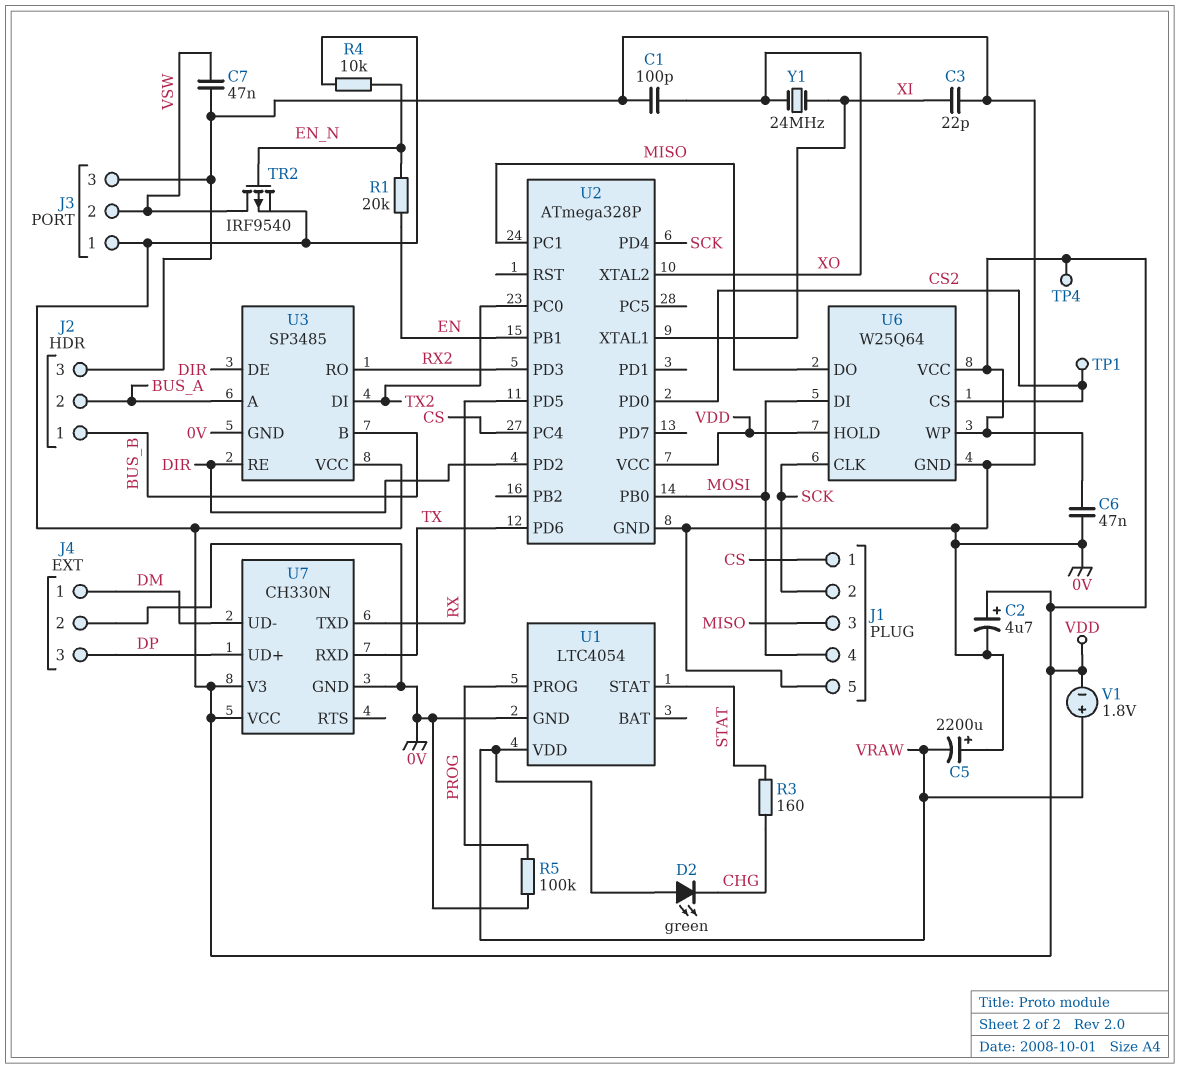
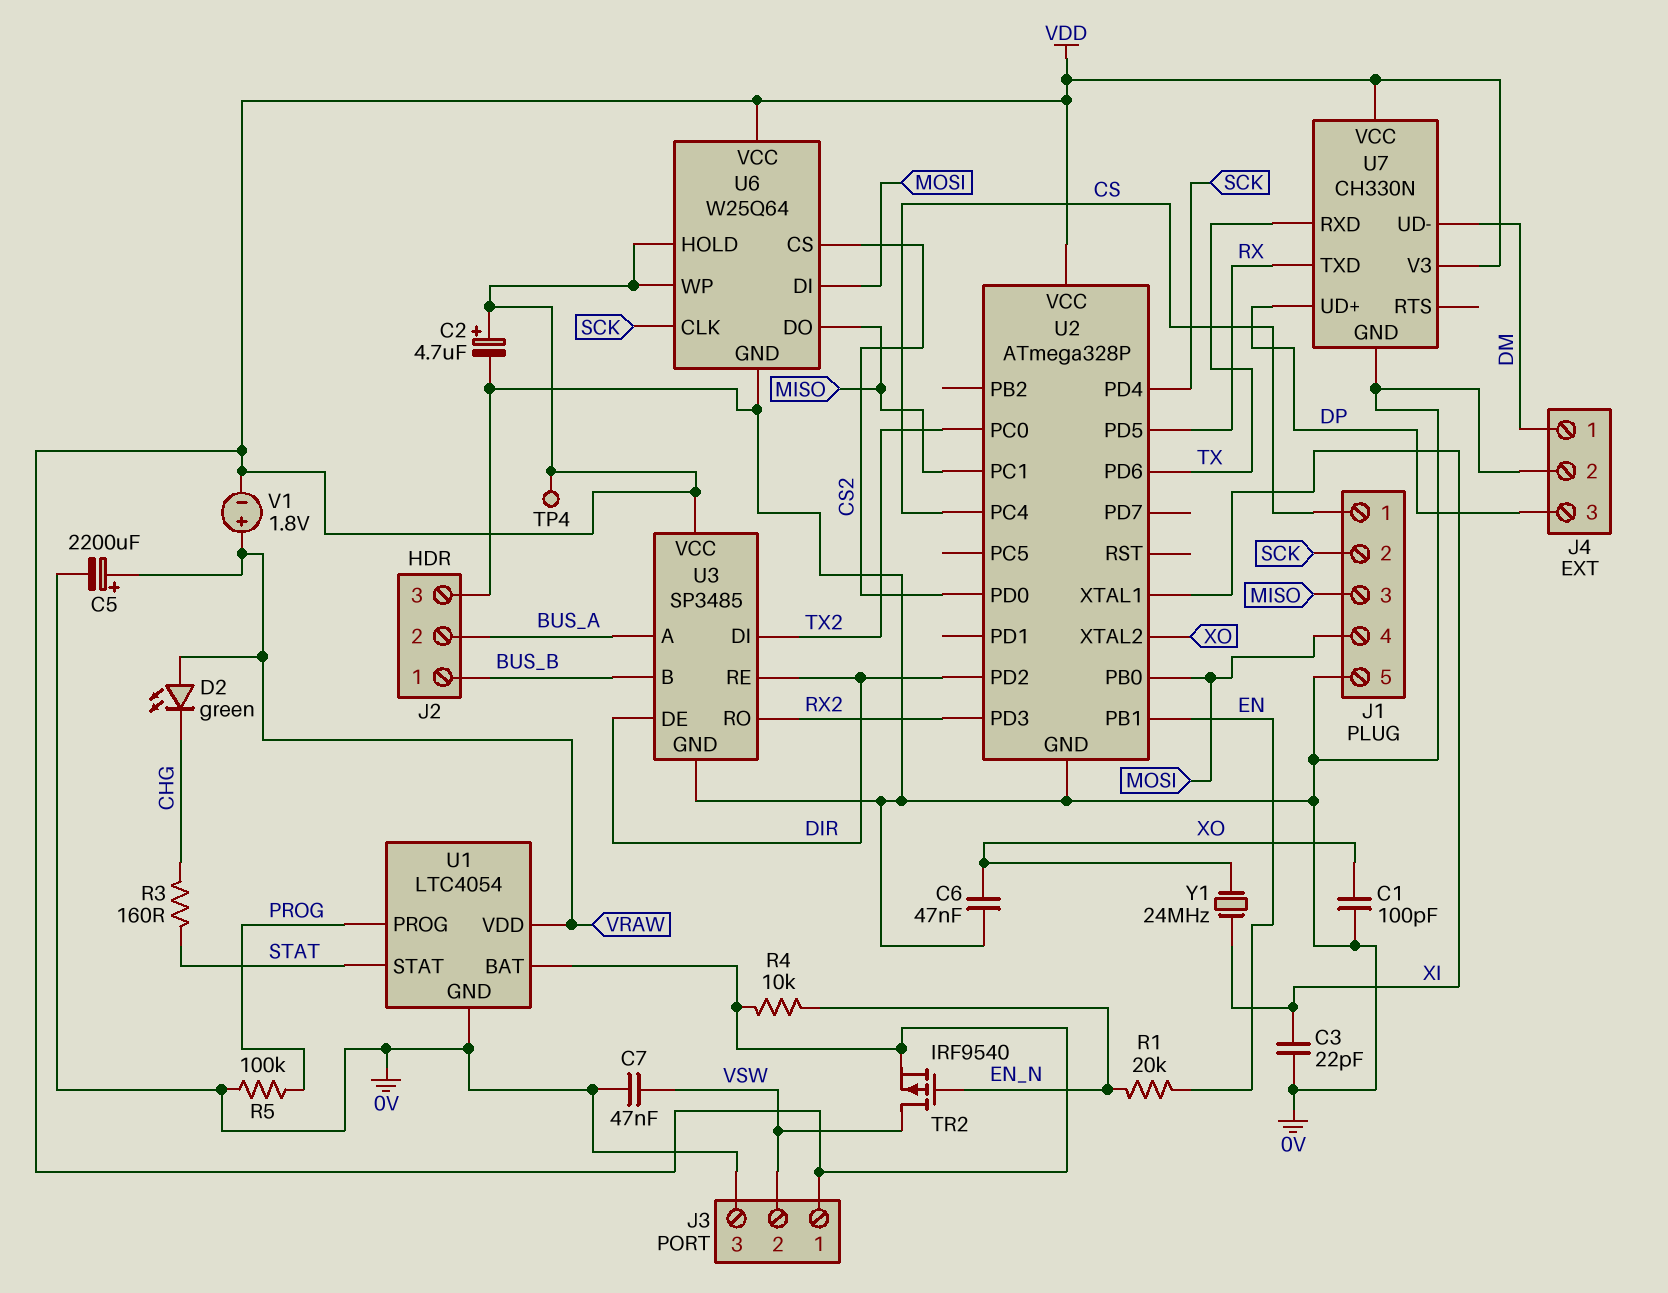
C5: 2200uF (plus 0V, minus VRAW) -> 2200uF (plus VRAW, minus 0V)
C6: 47nF (0V, VDD) -> 47nF (0V, XO)
TP1: test point (CS2) -> none
U1 pin BAT: none -> VDD

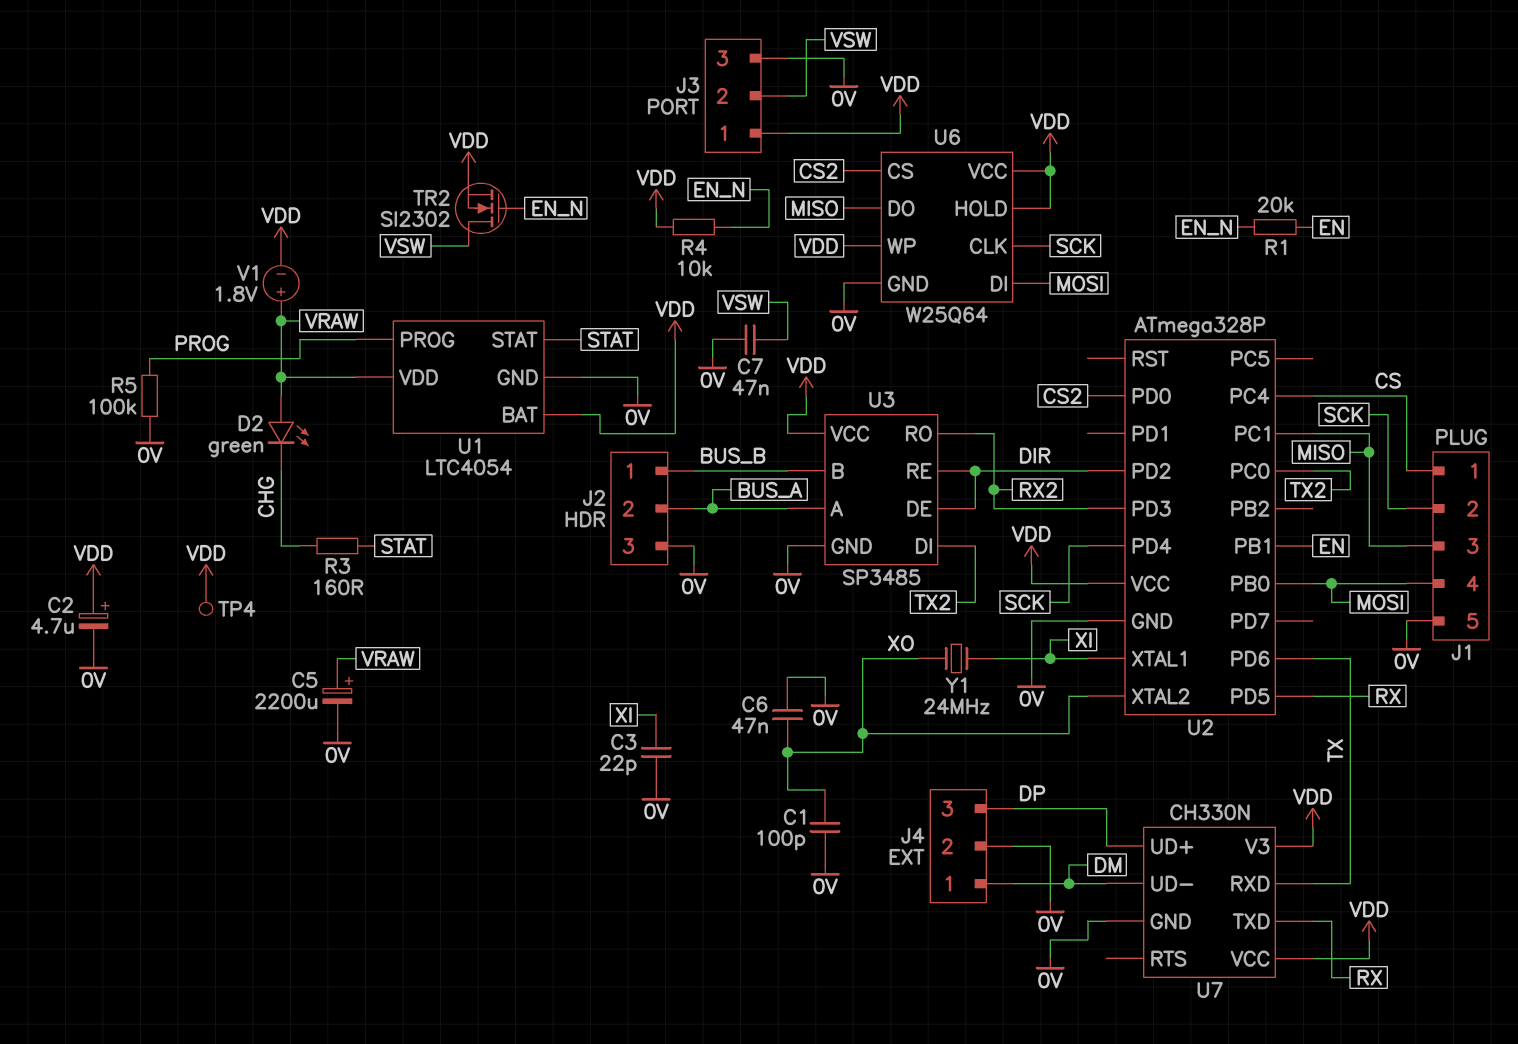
TR2: PMOS IRF9540 (G EN_N, D VSW, S VDD) -> NMOS SI2302 (G EN_N, D VSW, S VDD)

